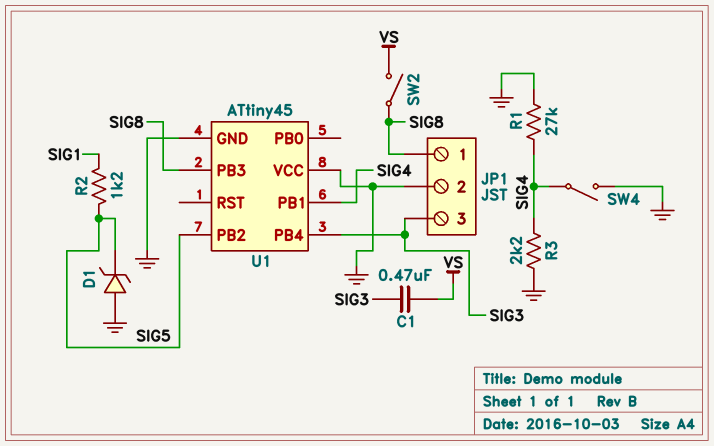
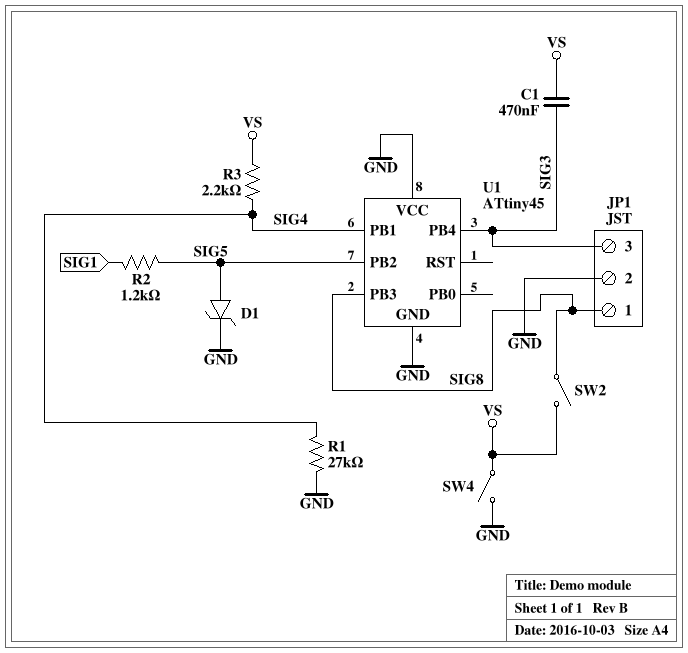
D1: zener (A GND, K SIG5) -> zener (A SIG5, K GND)
R3: 2.2k (GND, SIG4) -> 2.2k (SIG4, VS)
SW4: switch (GND, SIG4) -> switch (GND, VS)

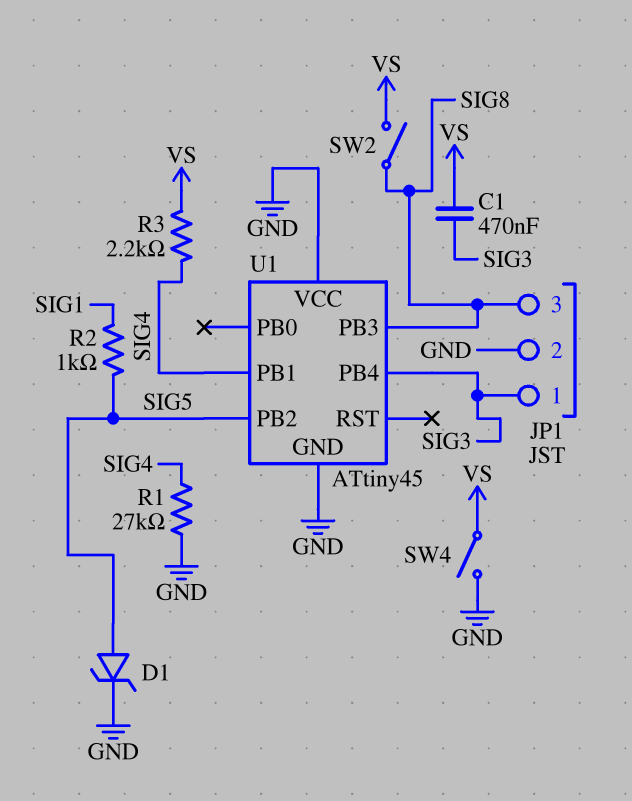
JP1 pin 1: SIG8 -> SIG3
JP1 pin 3: SIG3 -> SIG8
R2: 1.2k (SIG1, SIG5) -> 1k (SIG1, SIG5)

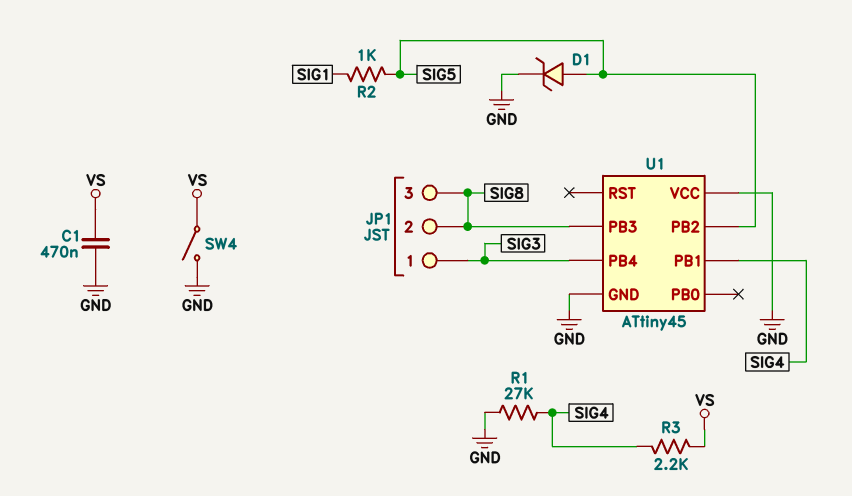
C1: 470nF (SIG3, VS) -> 470nF (GND, VS)
JP1 pin 2: GND -> SIG8
SW2: switch (SIG8, VS) -> none

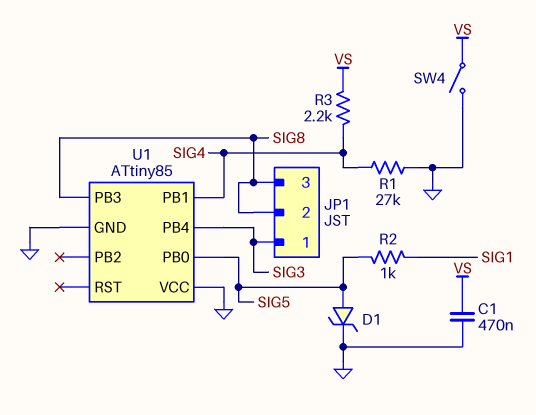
U1: ATtiny45 -> ATtiny85
U1 pin PB0: none -> SIG5
U1 pin PB2: SIG5 -> none

